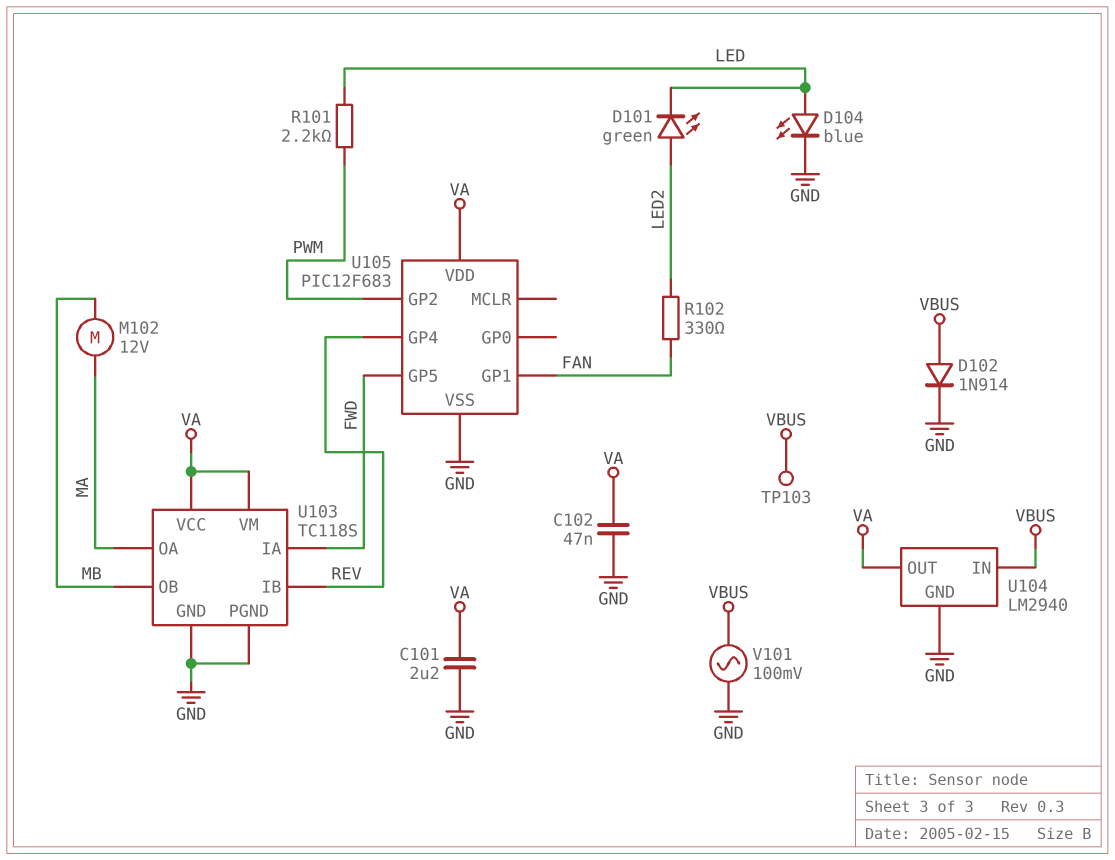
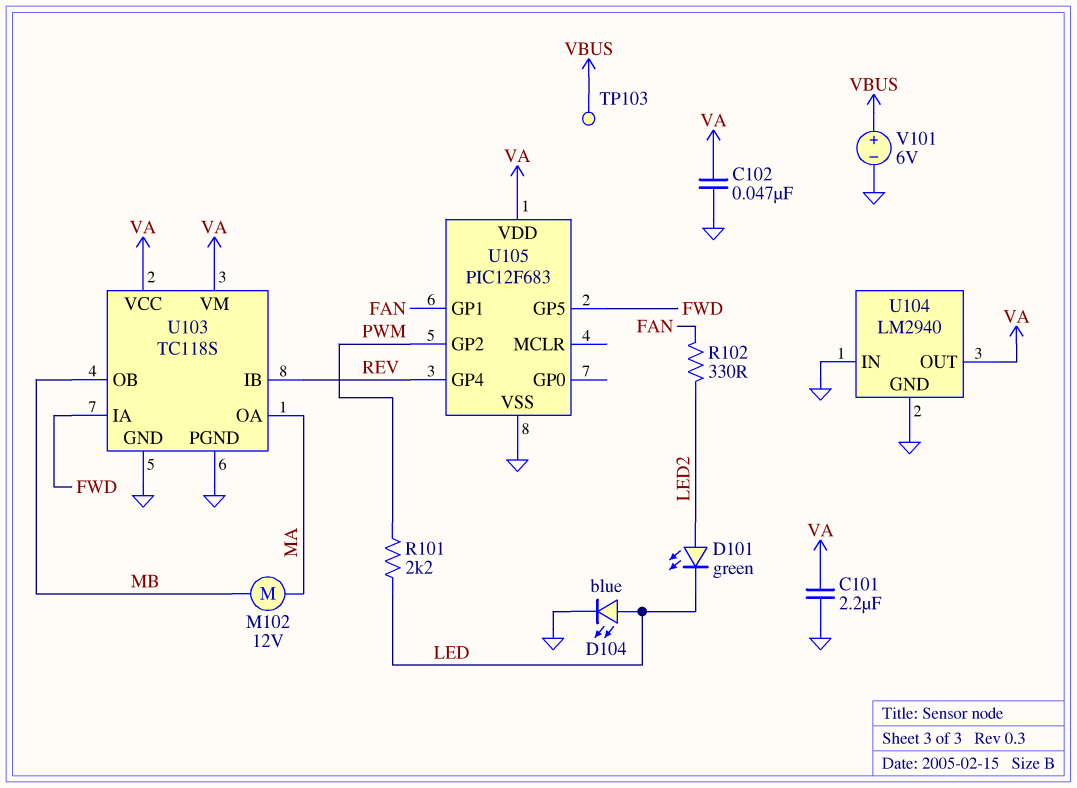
D102: diode 1N914 (A VBUS, K GND) -> none
U104 pin IN: VBUS -> GND
V101: AC 100mV (GND, VBUS) -> 6V (plus VBUS, minus GND)

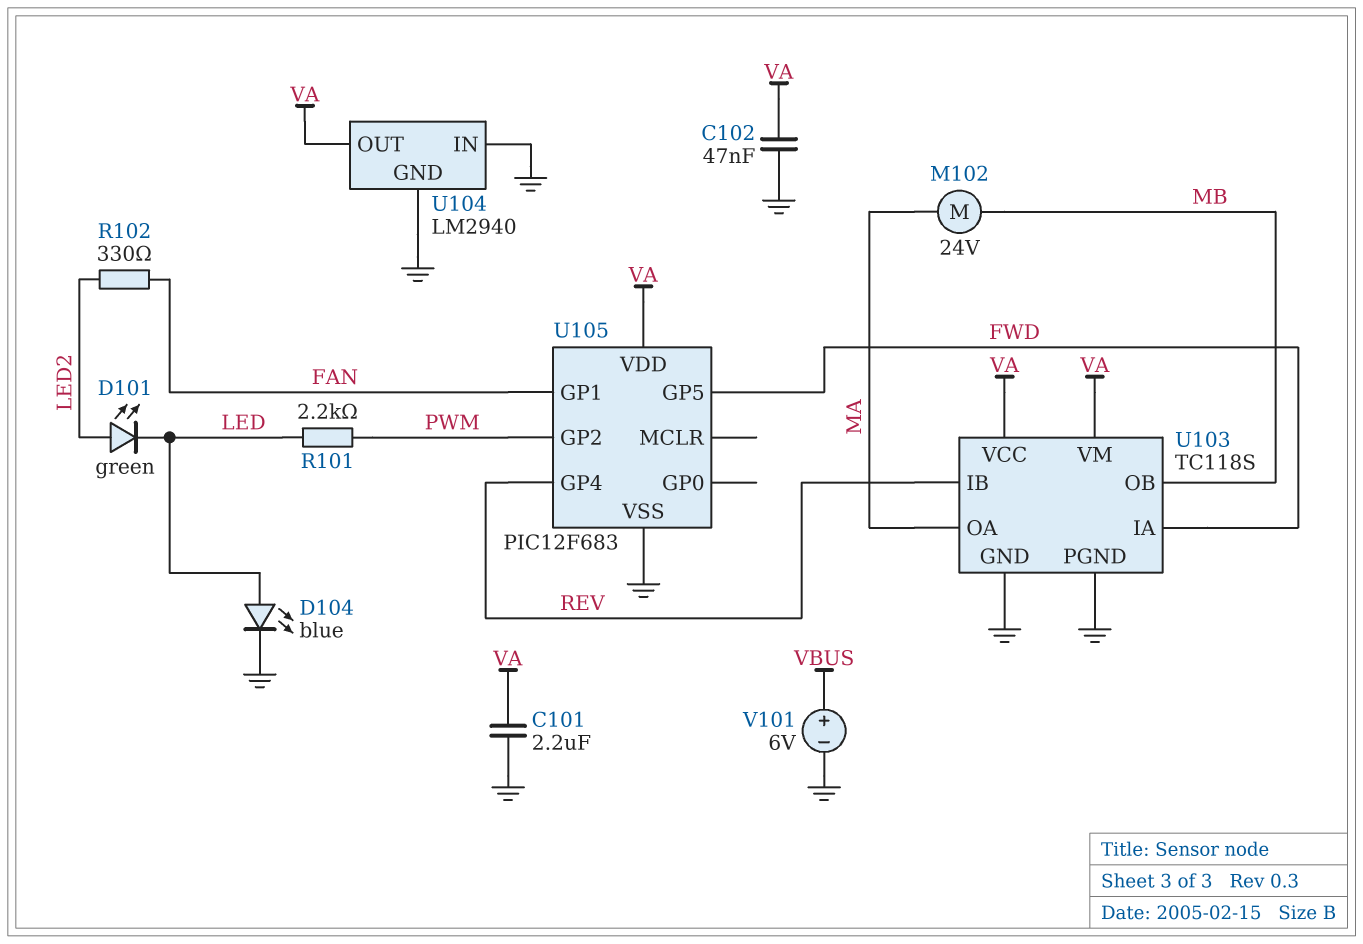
M102: motor 12V (MA, MB) -> motor 24V (MA, MB)
TP103: test point (VBUS) -> none

